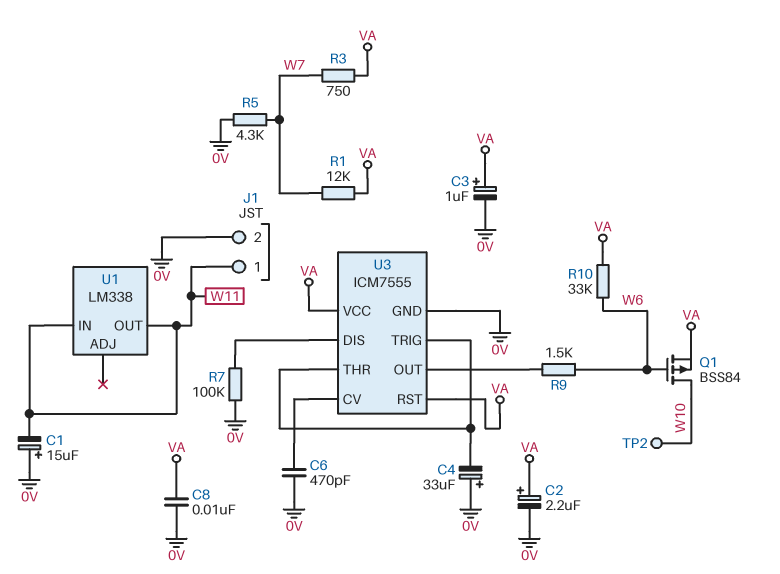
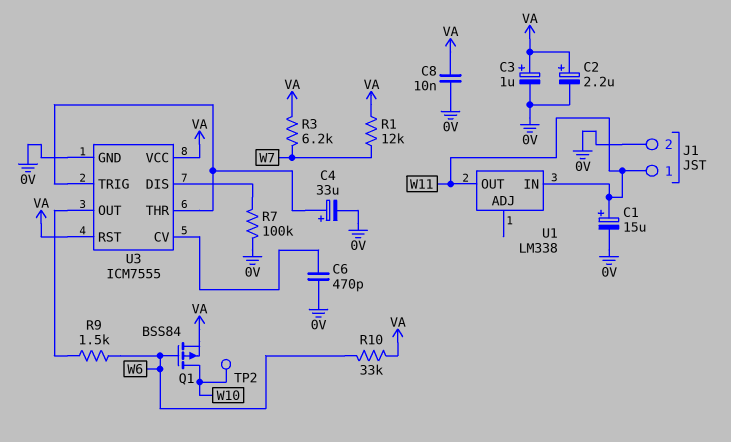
C1: 15uF (plus 0V, minus W11) -> 15uF (plus W11, minus 0V)
C4: 33uF (plus 0V, minus U3/THR) -> 33uF (plus U3/THR, minus 0V)
R3: 750 (VA, W7) -> 6.2k (VA, W7)
R5: 4.3k (0V, W7) -> none

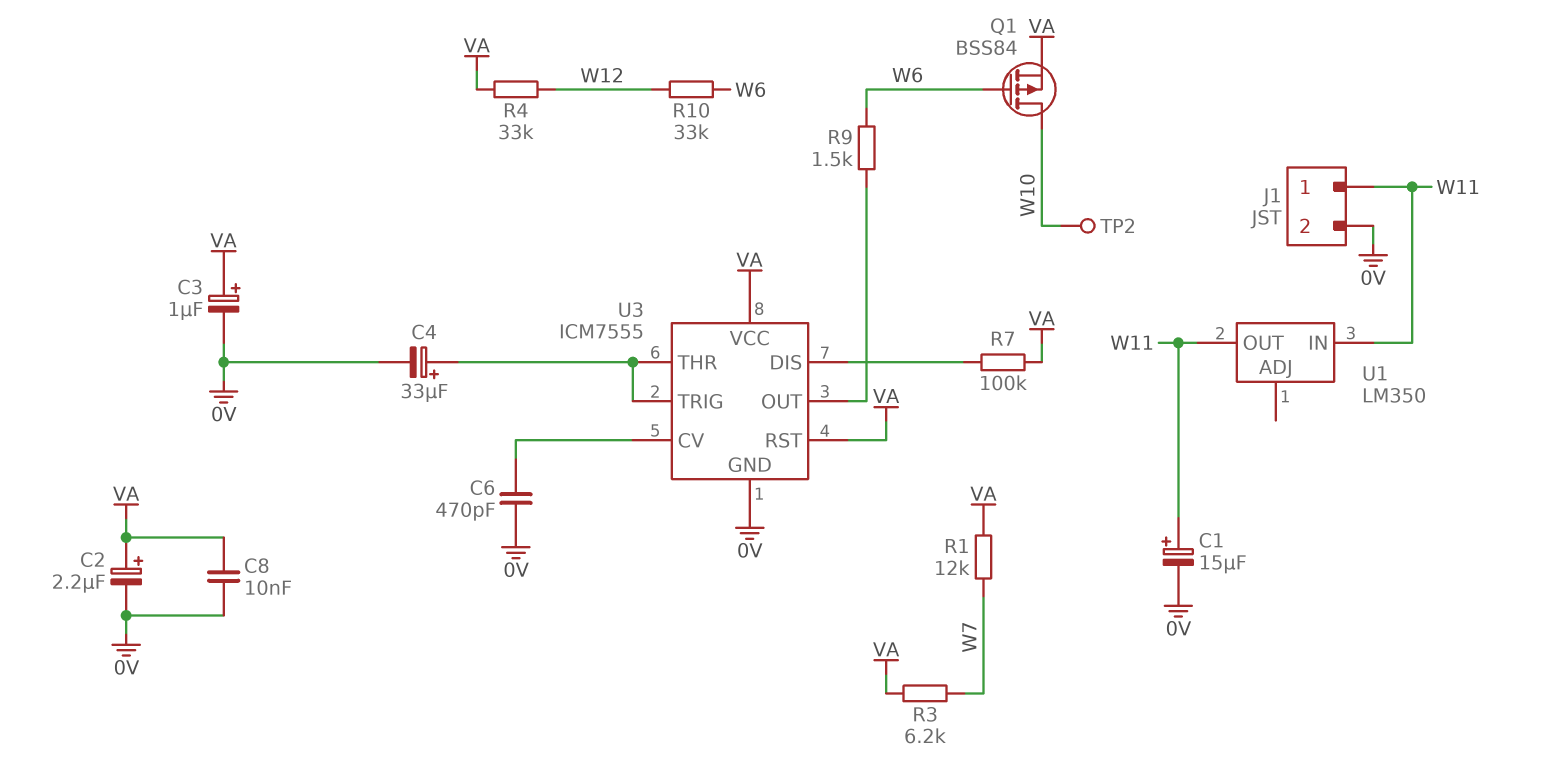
R4: none -> 33k (VA, W12)
R7: 100k (0V, U3/DIS) -> 100k (U3/DIS, VA)
R10: 33k (VA, W6) -> 33k (W6, W12)
U1: LM338 -> LM350

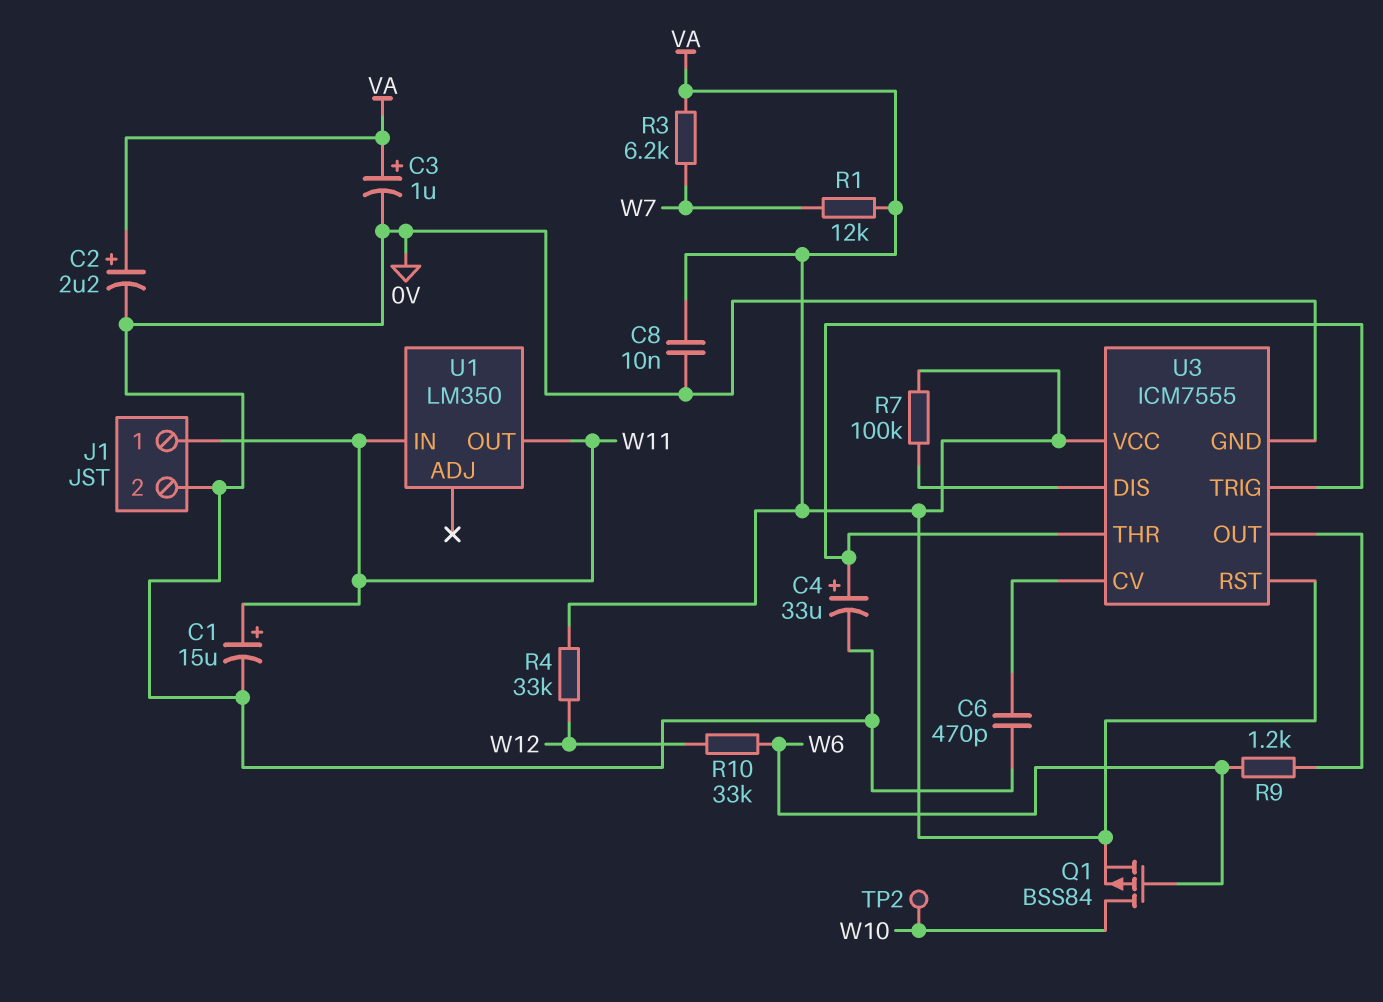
R9: 1.5k (U3/OUT, W6) -> 1.2k (U3/OUT, W6)

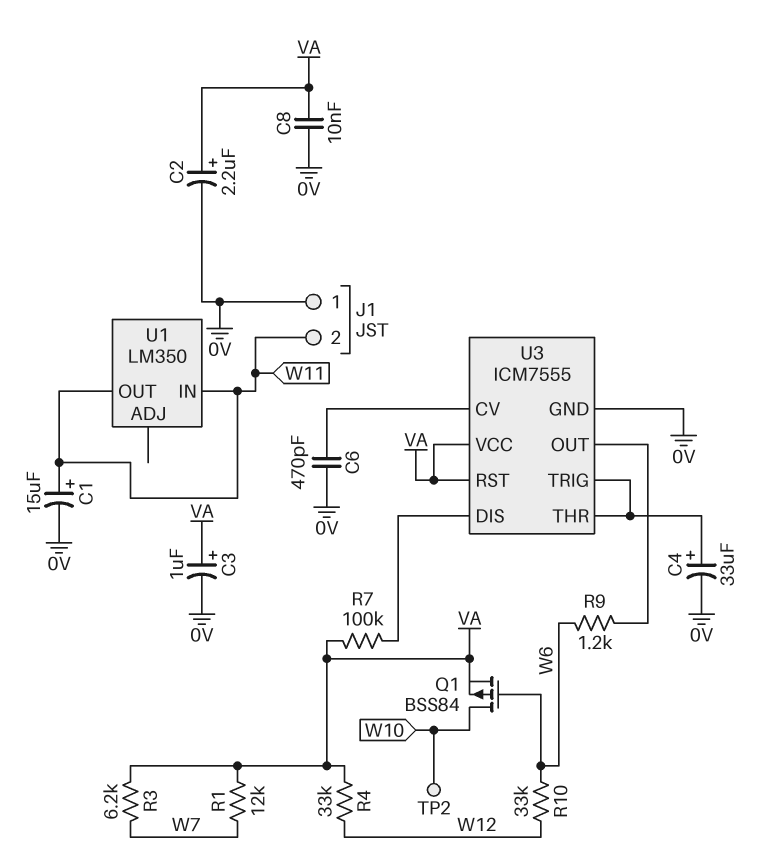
J1 pin 1: W11 -> 0V
J1 pin 2: 0V -> W11

